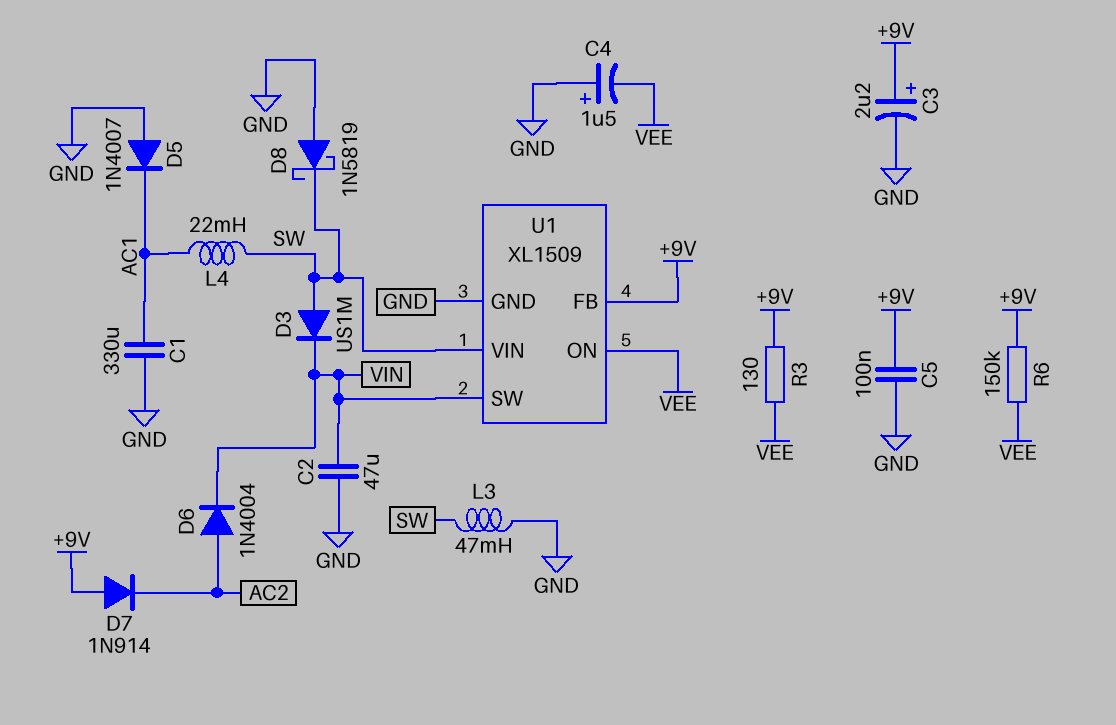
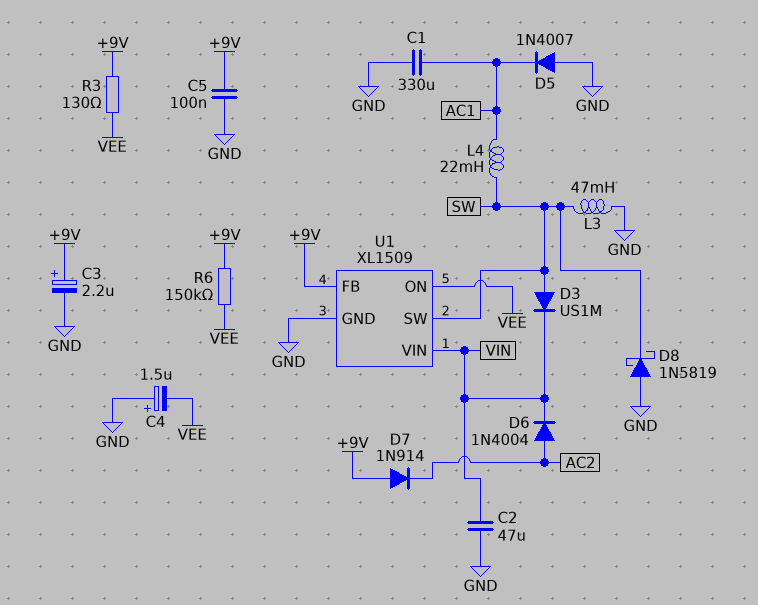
U1 pin SW: VIN -> SW
U1 pin VIN: SW -> VIN

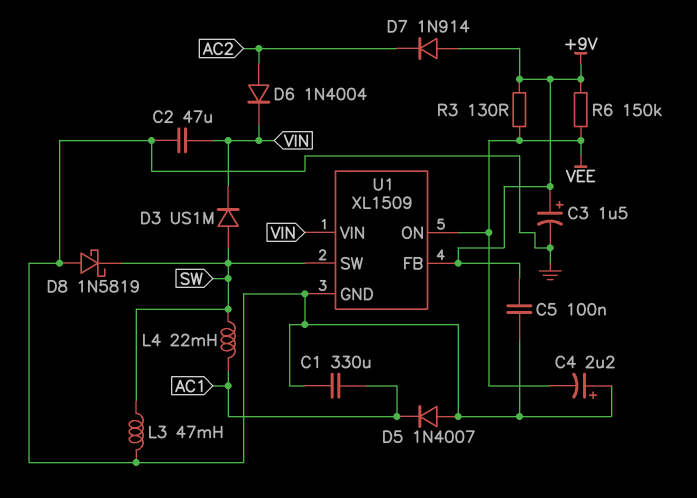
C3: 2.2uF (plus +9V, minus GND) -> 1.5uF (plus +9V, minus GND)
C4: 1.5uF (plus GND, minus VEE) -> 2.2uF (plus GND, minus VEE)

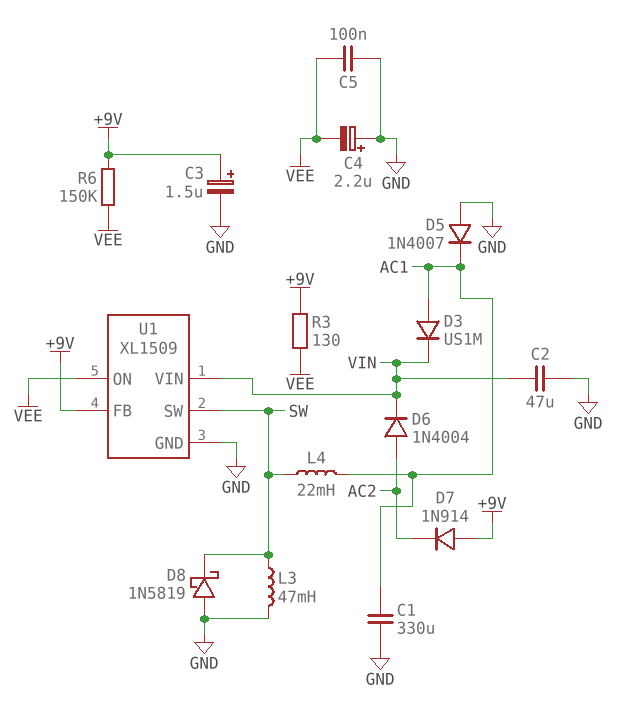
C5: 100nF (+9V, GND) -> 100nF (GND, VEE)
D3: diode US1M (A SW, K VIN) -> diode US1M (A AC1, K VIN)

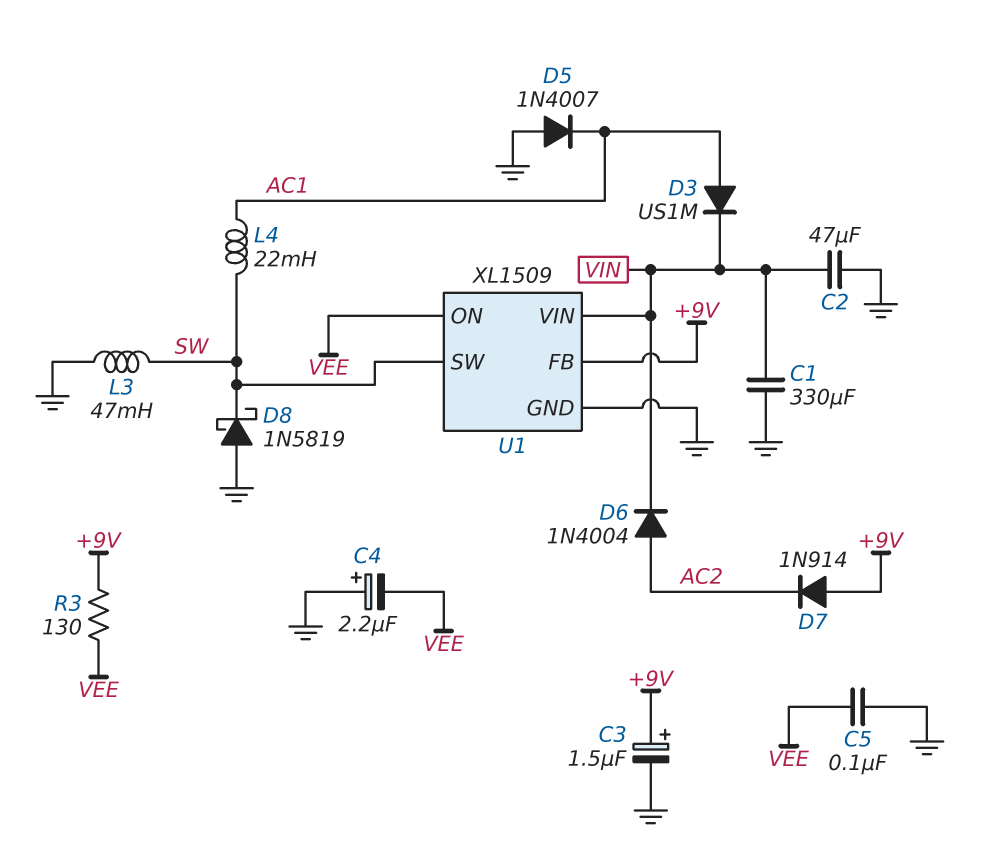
C1: 330uF (AC1, GND) -> 330uF (GND, VIN)
R6: 150k (+9V, VEE) -> none

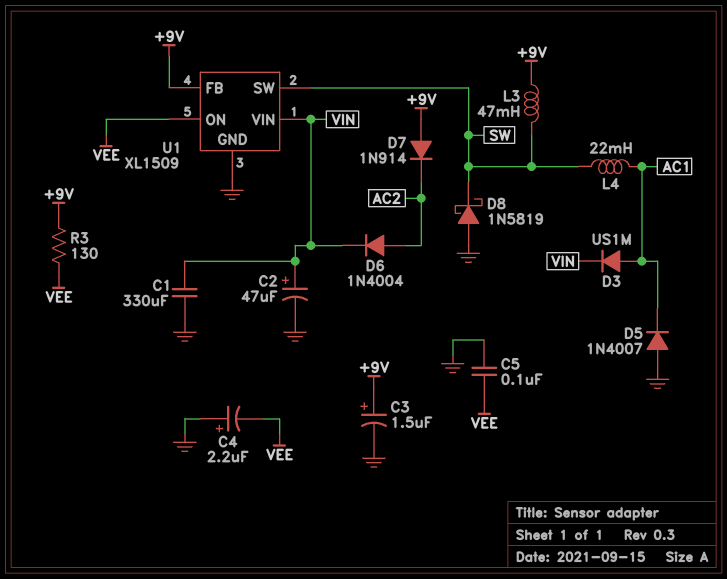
C2: 47uF (GND, VIN) -> 47uF (plus VIN, minus GND)
L3: 47mH (GND, SW) -> 47mH (+9V, SW)

